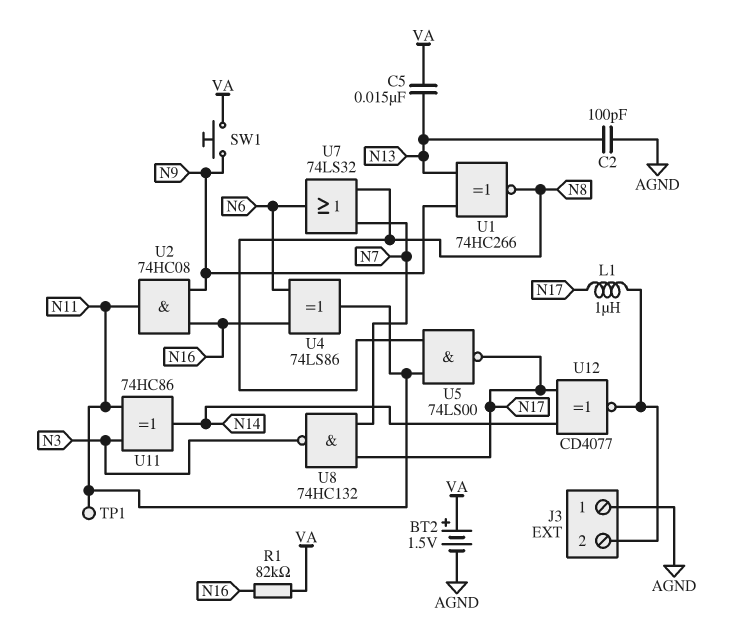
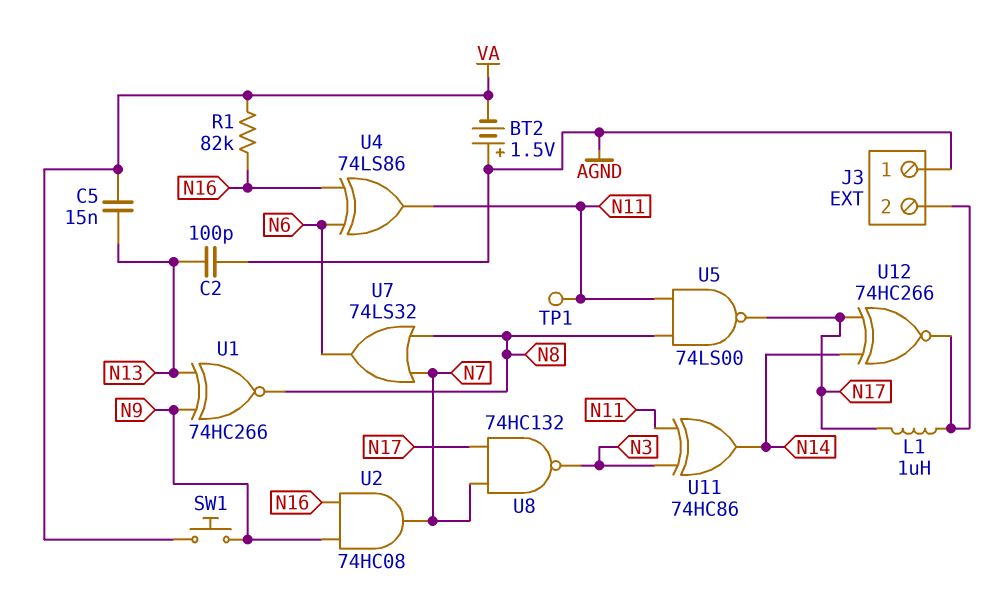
BT2: 1.5V (plus VA, minus AGND) -> 1.5V (plus AGND, minus VA)
U2: AND 74HC08 (in N9, in N16, out N11) -> AND 74HC08 (in N9, in N16, out N7)
U12: XNOR CD4077 (in N14, in N17, out J3/2) -> XNOR 74HC266 (in N14, in N17, out J3/2)

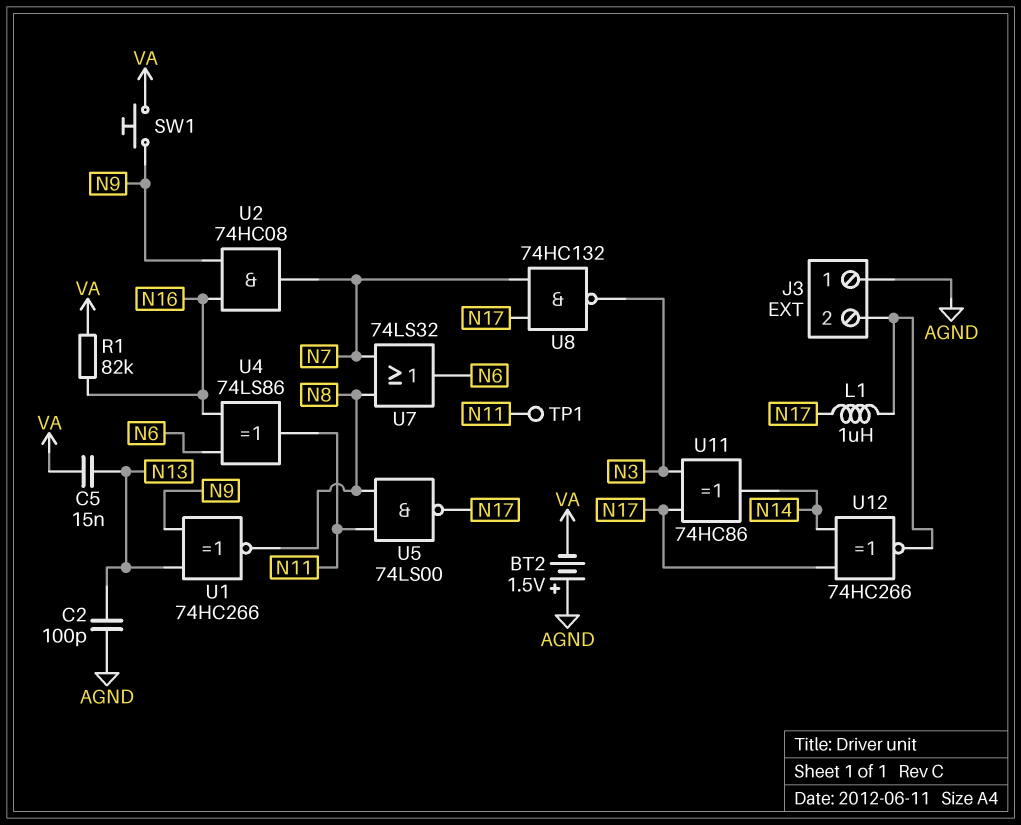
U11: XOR 74HC86 (in N3, in N11, out N14) -> XOR 74HC86 (in N3, in N17, out N14)

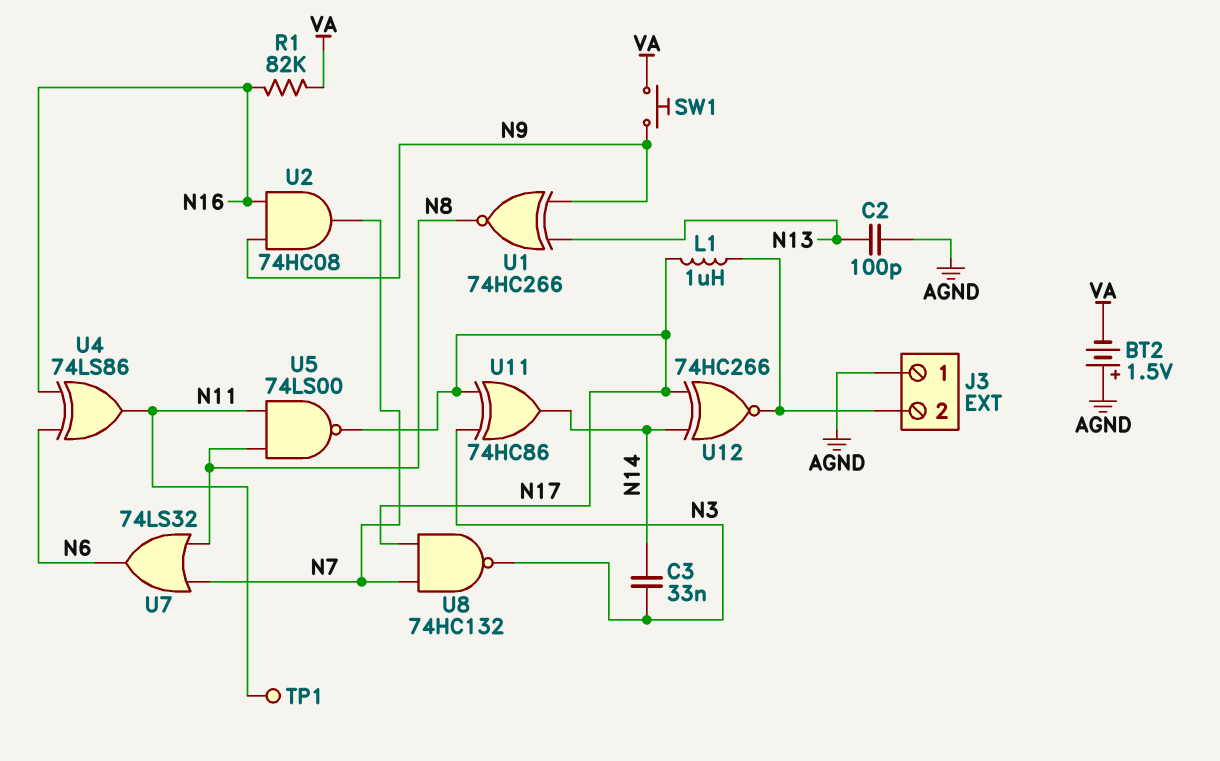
C3: none -> 33nF (N3, N14)
C5: 15nF (N13, VA) -> none

